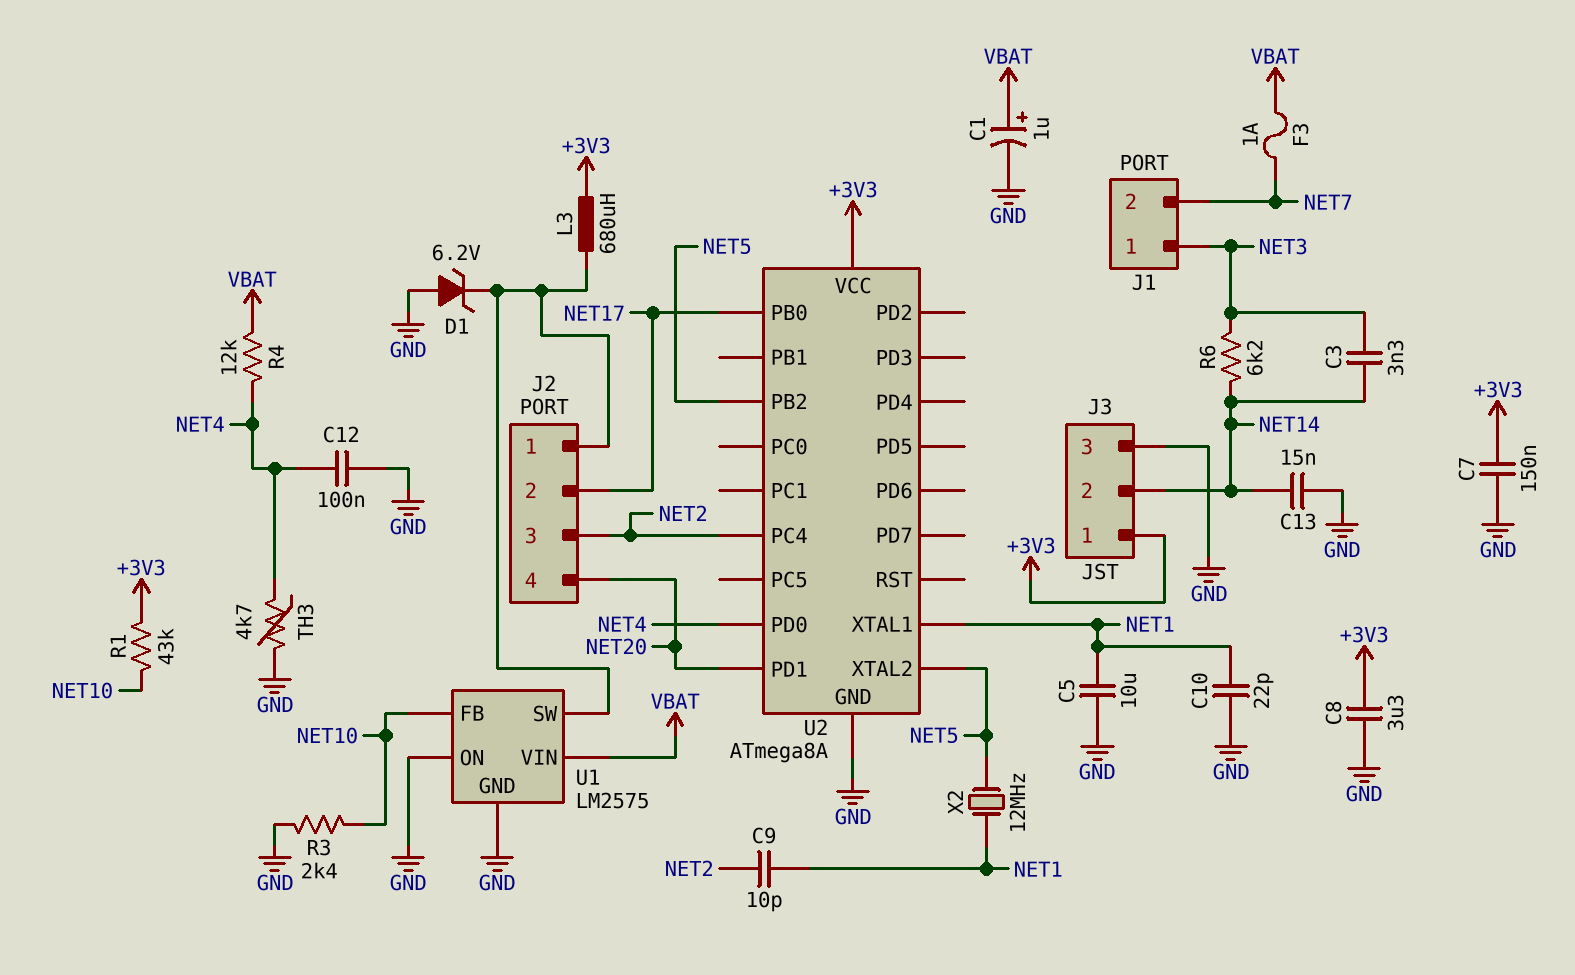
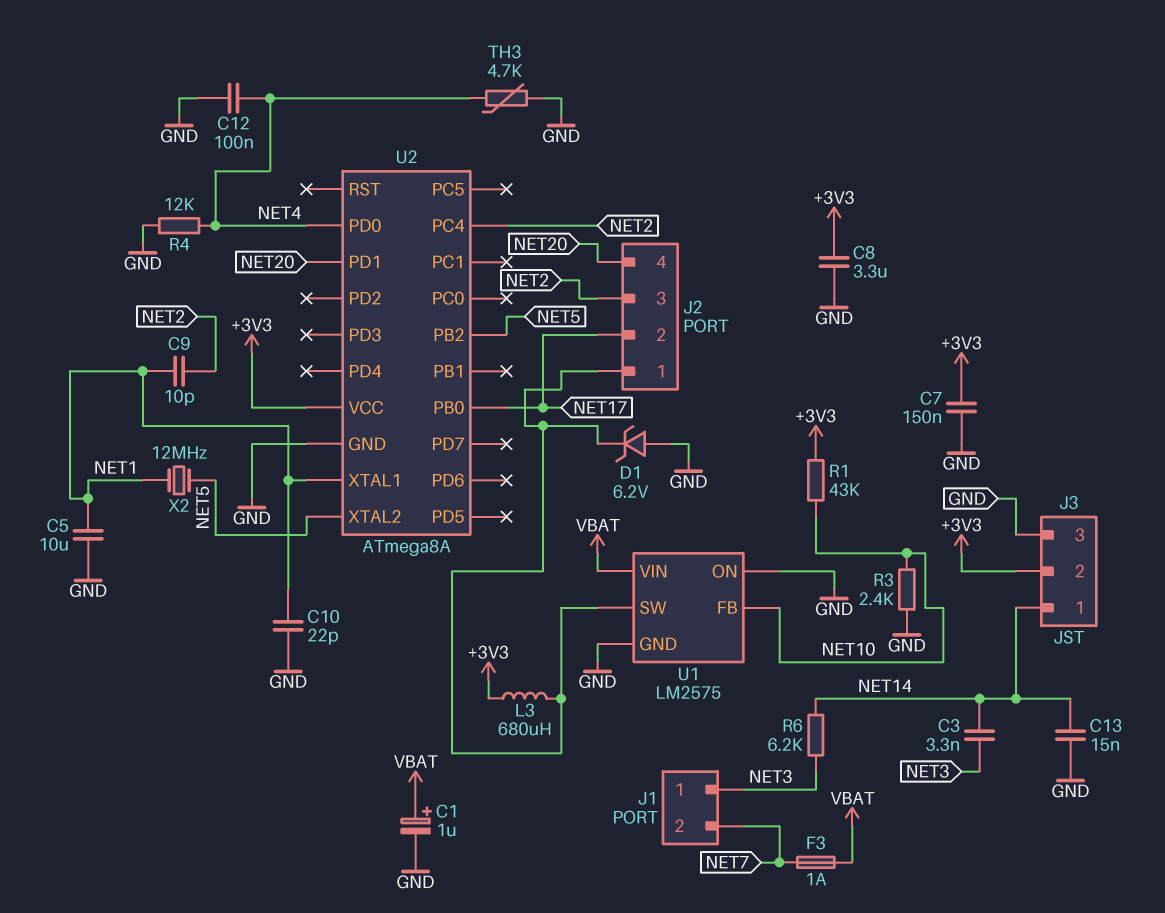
J3 pin 1: +3V3 -> NET14
J3 pin 2: NET14 -> +3V3
R4: 12k (NET4, VBAT) -> 12k (GND, NET4)

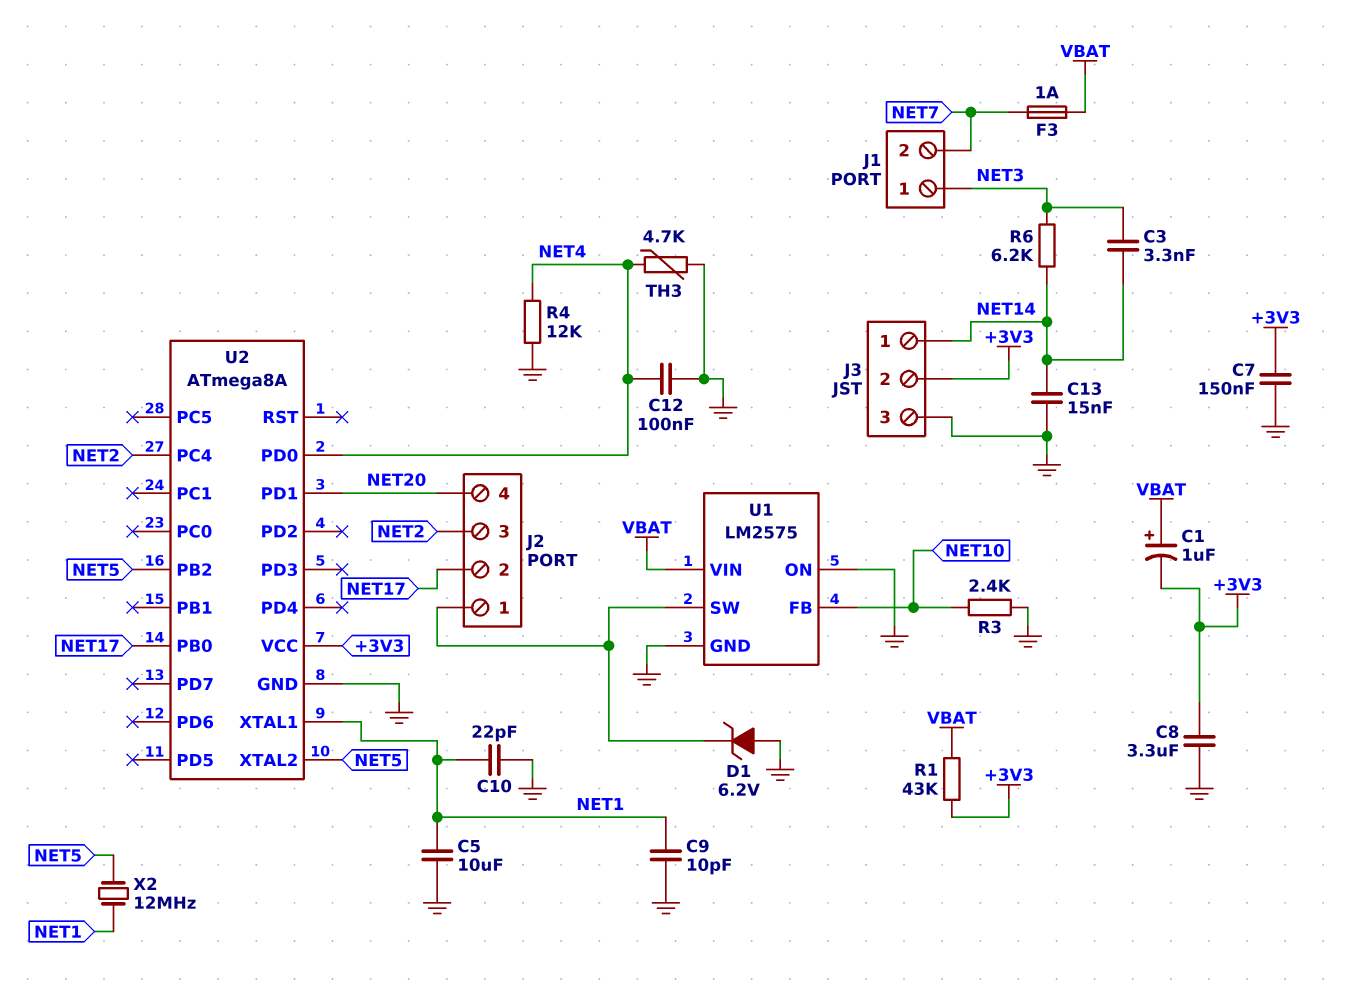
C1: 1uF (plus VBAT, minus GND) -> 1uF (plus VBAT, minus +3V3)
C9: 10pF (NET1, NET2) -> 10pF (GND, NET1)
L3: 680uH (+3V3, J2/1) -> none
R1: 43k (+3V3, NET10) -> 43k (+3V3, VBAT)

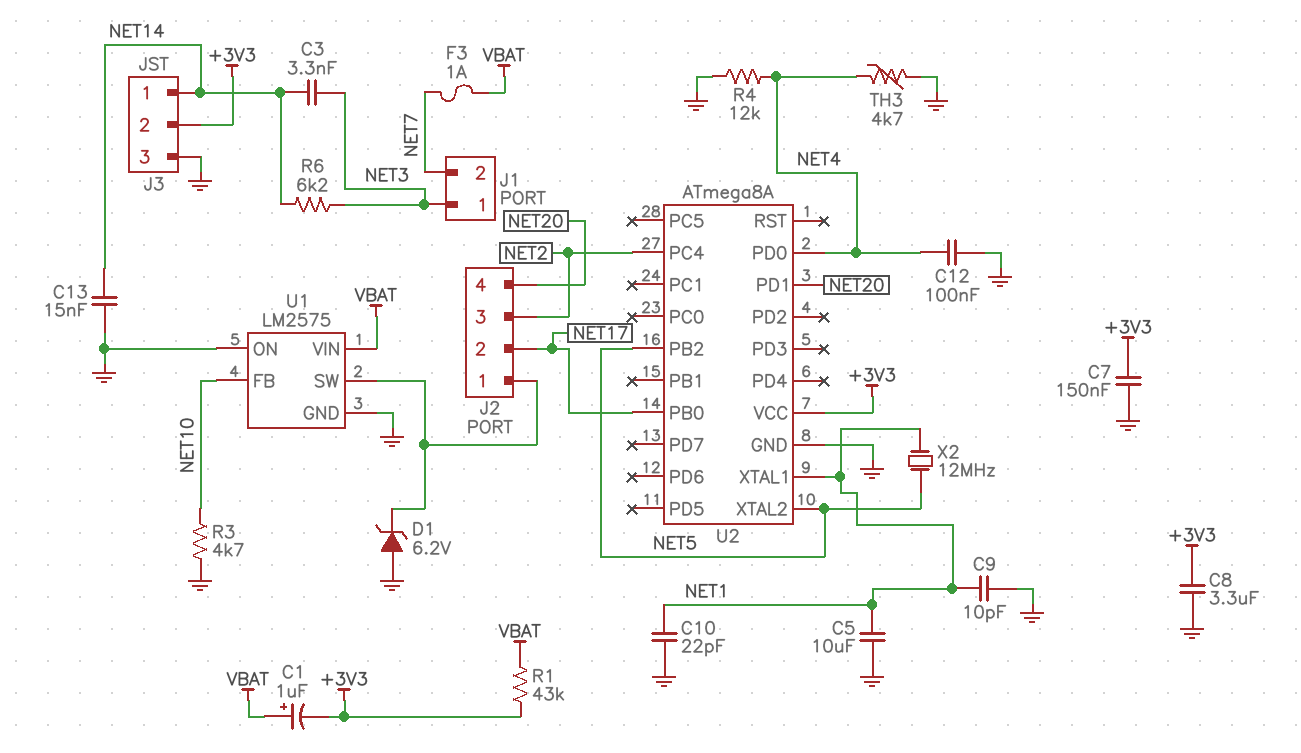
R3: 2.4k (GND, NET10) -> 4.7k (GND, NET10)

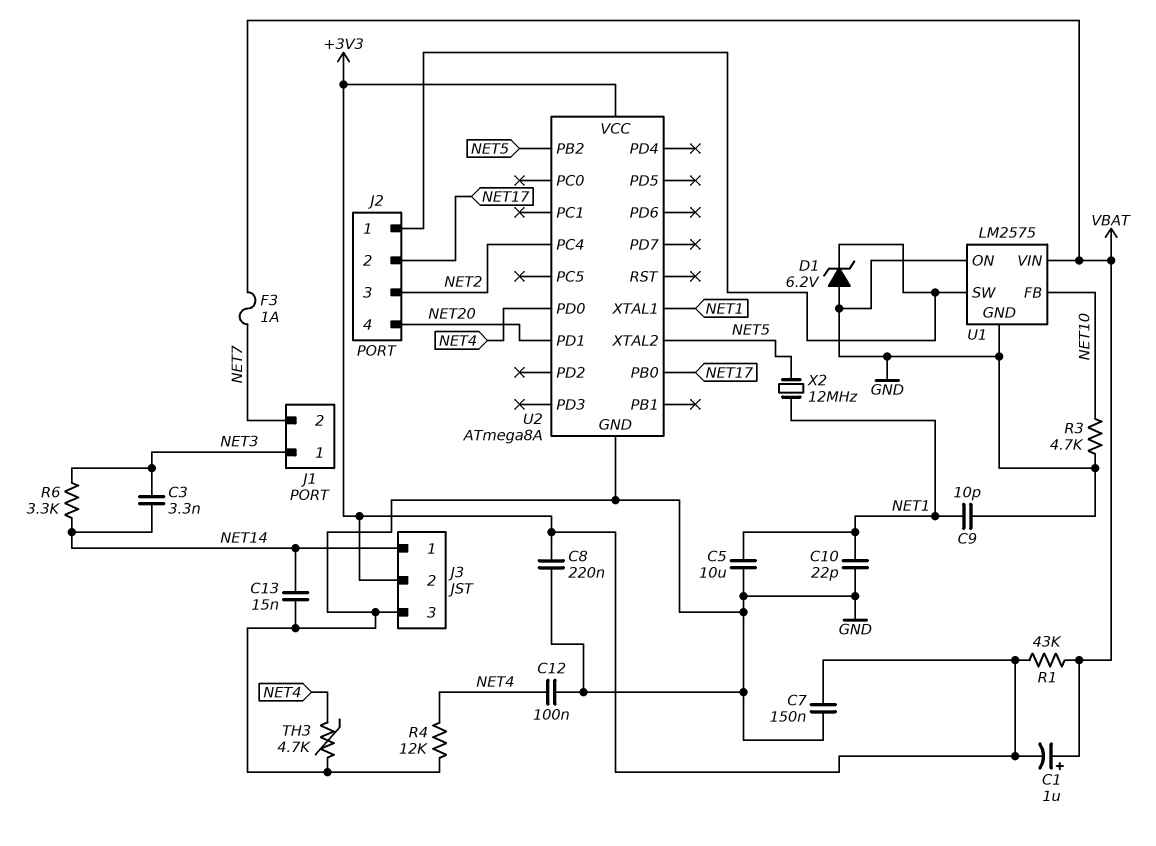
C8: 3.3uF (+3V3, GND) -> 220nF (+3V3, GND)
R6: 6.2k (NET3, NET14) -> 3.3k (NET3, NET14)

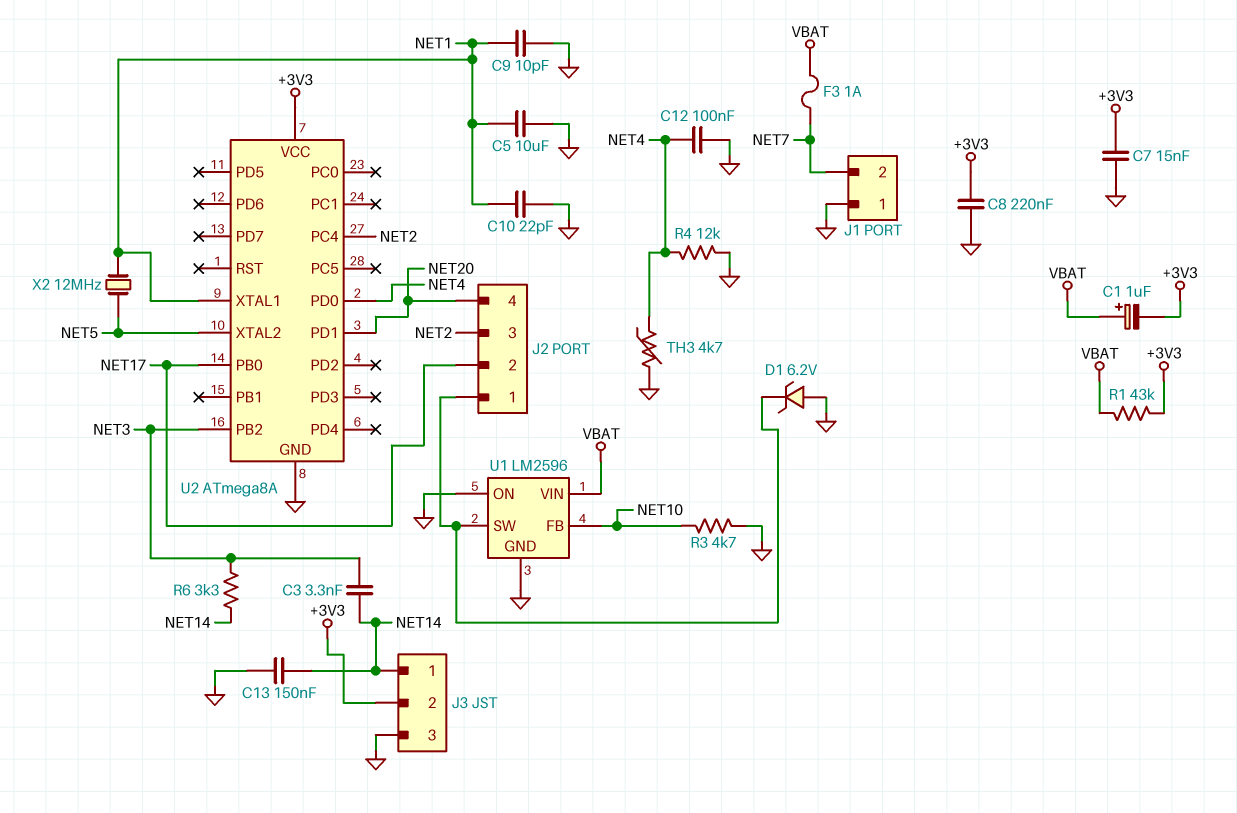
C7: 150nF (+3V3, GND) -> 15nF (+3V3, GND)
C13: 15nF (GND, NET14) -> 150nF (GND, NET14)
J1 pin 1: NET3 -> GND
U1: LM2575 -> LM2596
U2 pin PB2: NET5 -> NET3

